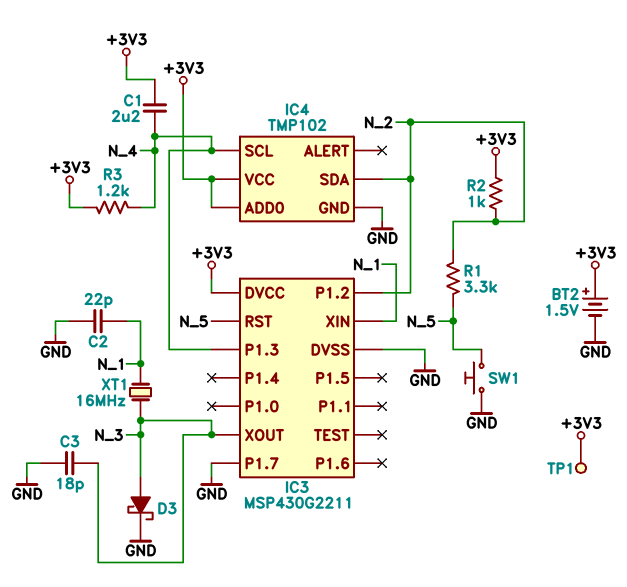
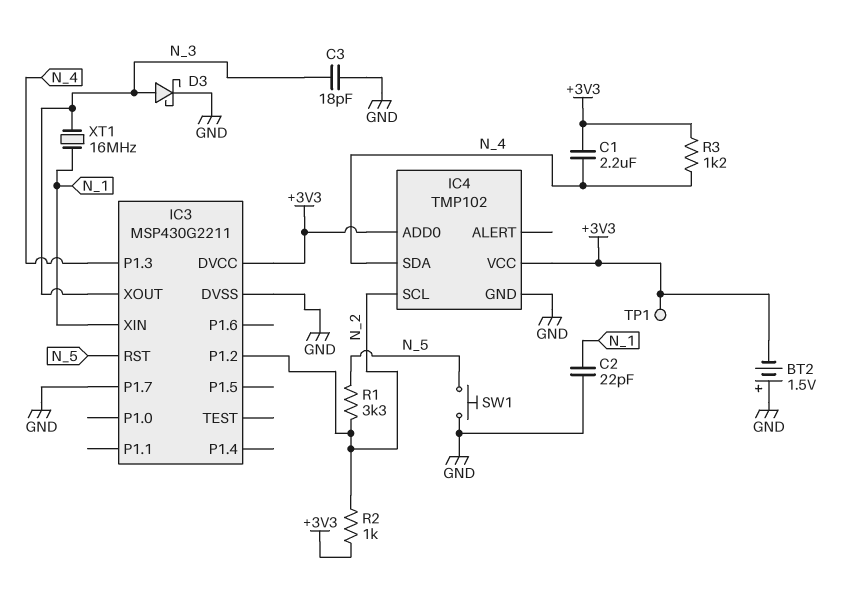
BT2: 1.5V (plus +3V3, minus GND) -> 1.5V (plus GND, minus +3V3)
IC4 pin SCL: N_4 -> N_2
IC4 pin SDA: N_2 -> N_4

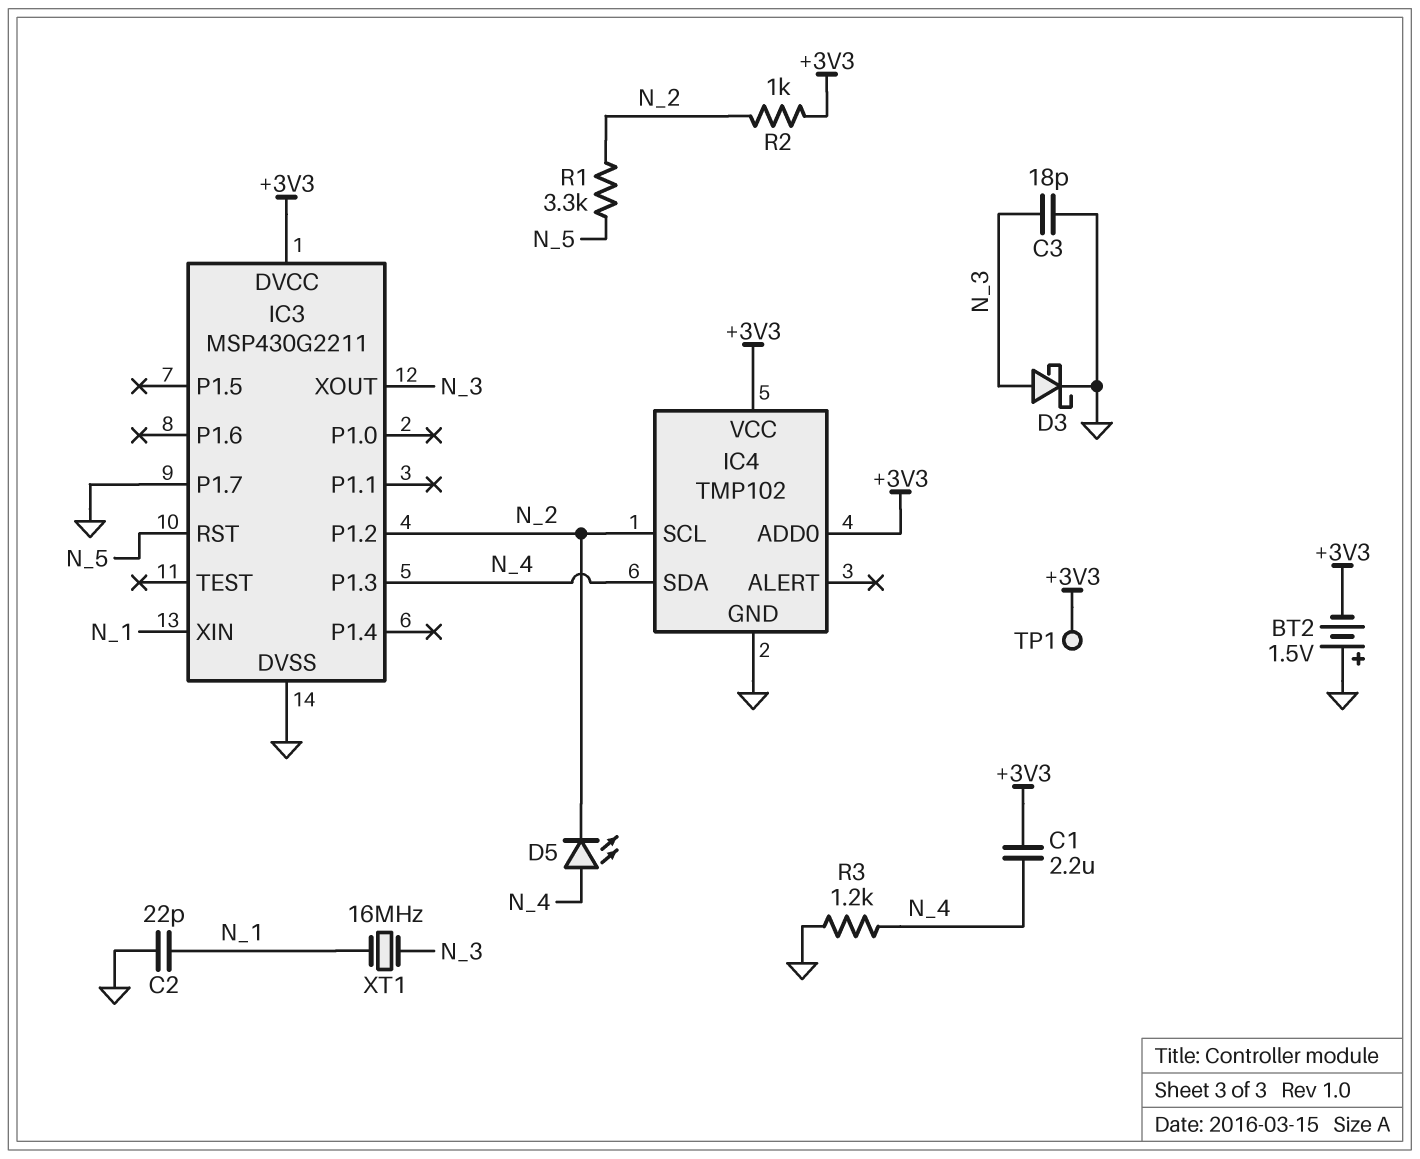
D5: none -> LED (A N_4, K N_2)
R3: 1.2k (+3V3, N_4) -> 1.2k (GND, N_4)
SW1: button (GND, N_5) -> none

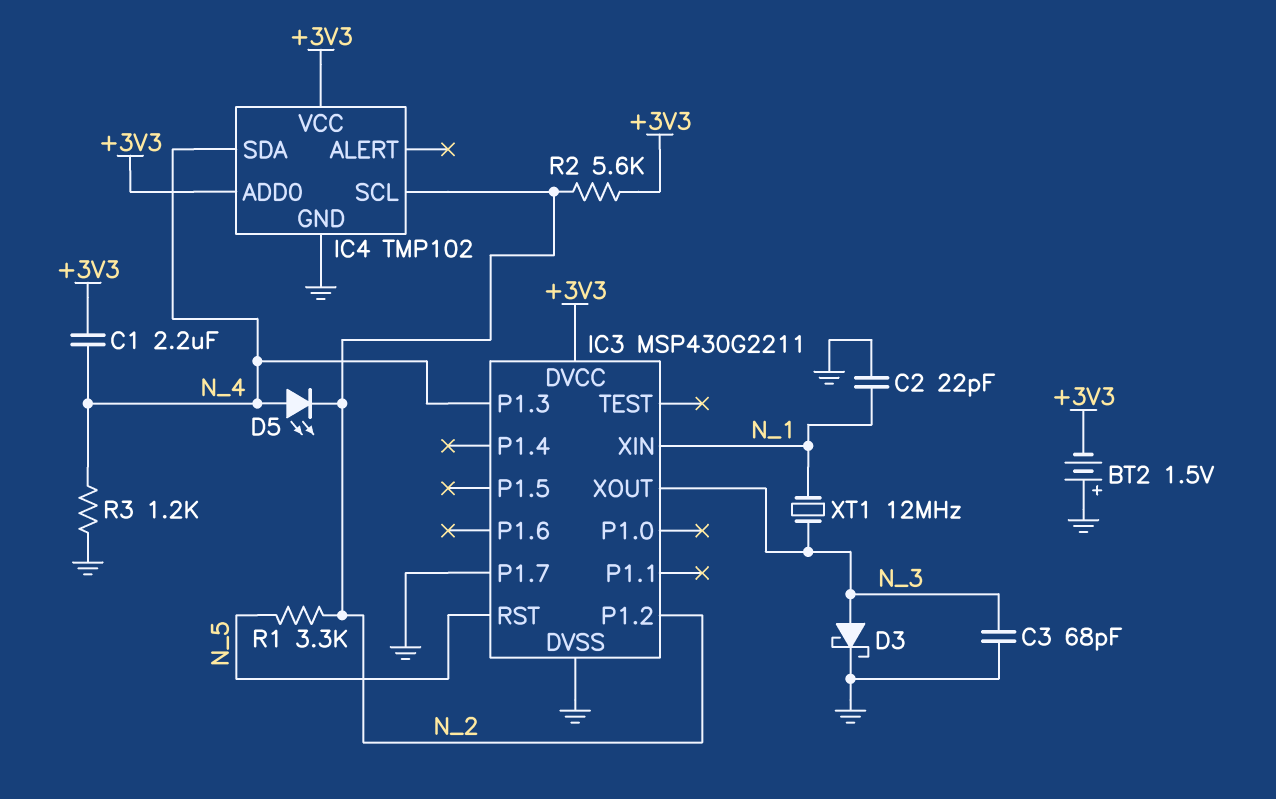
C3: 18pF (GND, N_3) -> 68pF (GND, N_3)
R2: 1k (+3V3, N_2) -> 5.6k (+3V3, N_2)
TP1: test point (+3V3) -> none
XT1: 16MHz (N_1, N_3) -> 12MHz (N_1, N_3)

